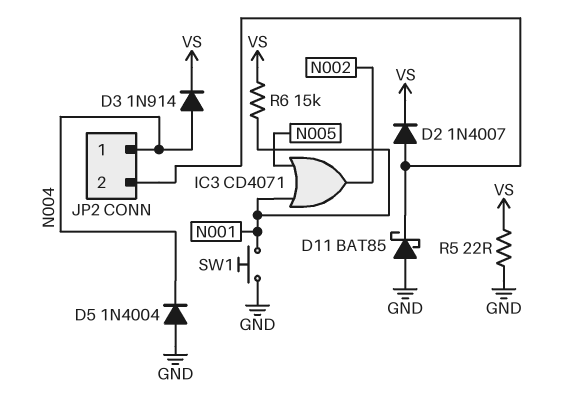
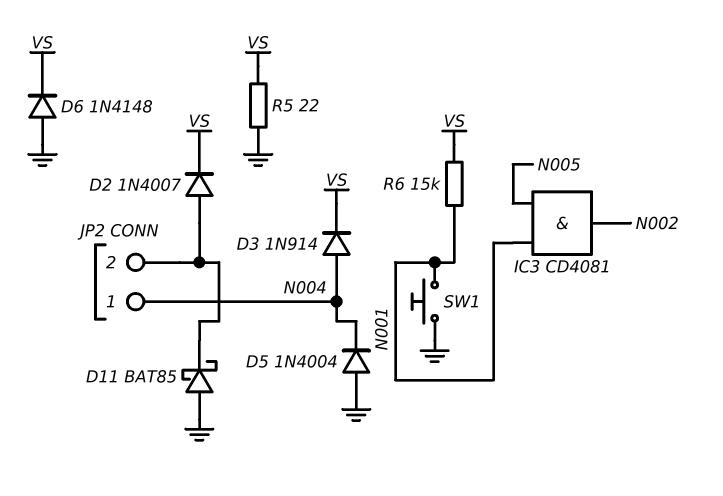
D6: none -> diode 1N4148 (A GND, K VS)
IC3: OR CD4071 (in N001, in N005, out N002) -> AND CD4081 (in N001, in N005, out N002)

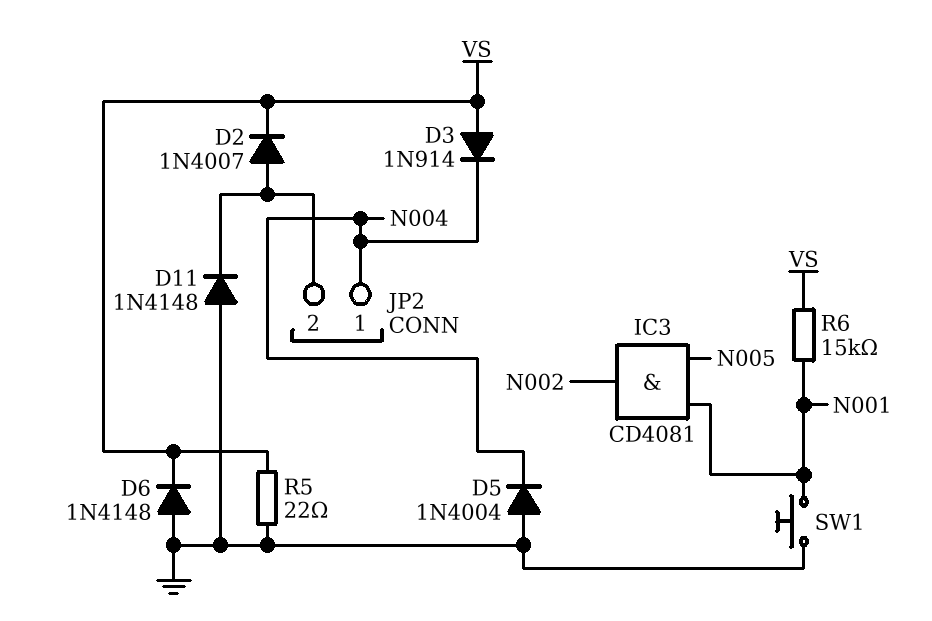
D3: diode 1N914 (A N004, K VS) -> diode 1N914 (A VS, K N004)
D11: schottky BAT85 (A GND, K JP2/2) -> diode 1N4148 (A GND, K JP2/2)

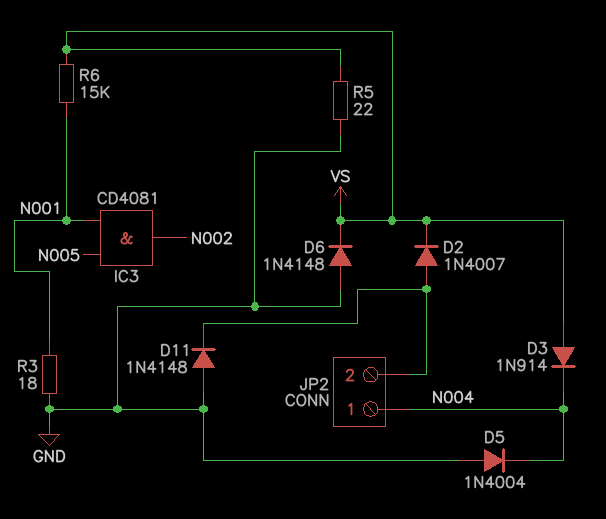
R3: none -> 18 (GND, N001)
SW1: button (GND, N001) -> none

